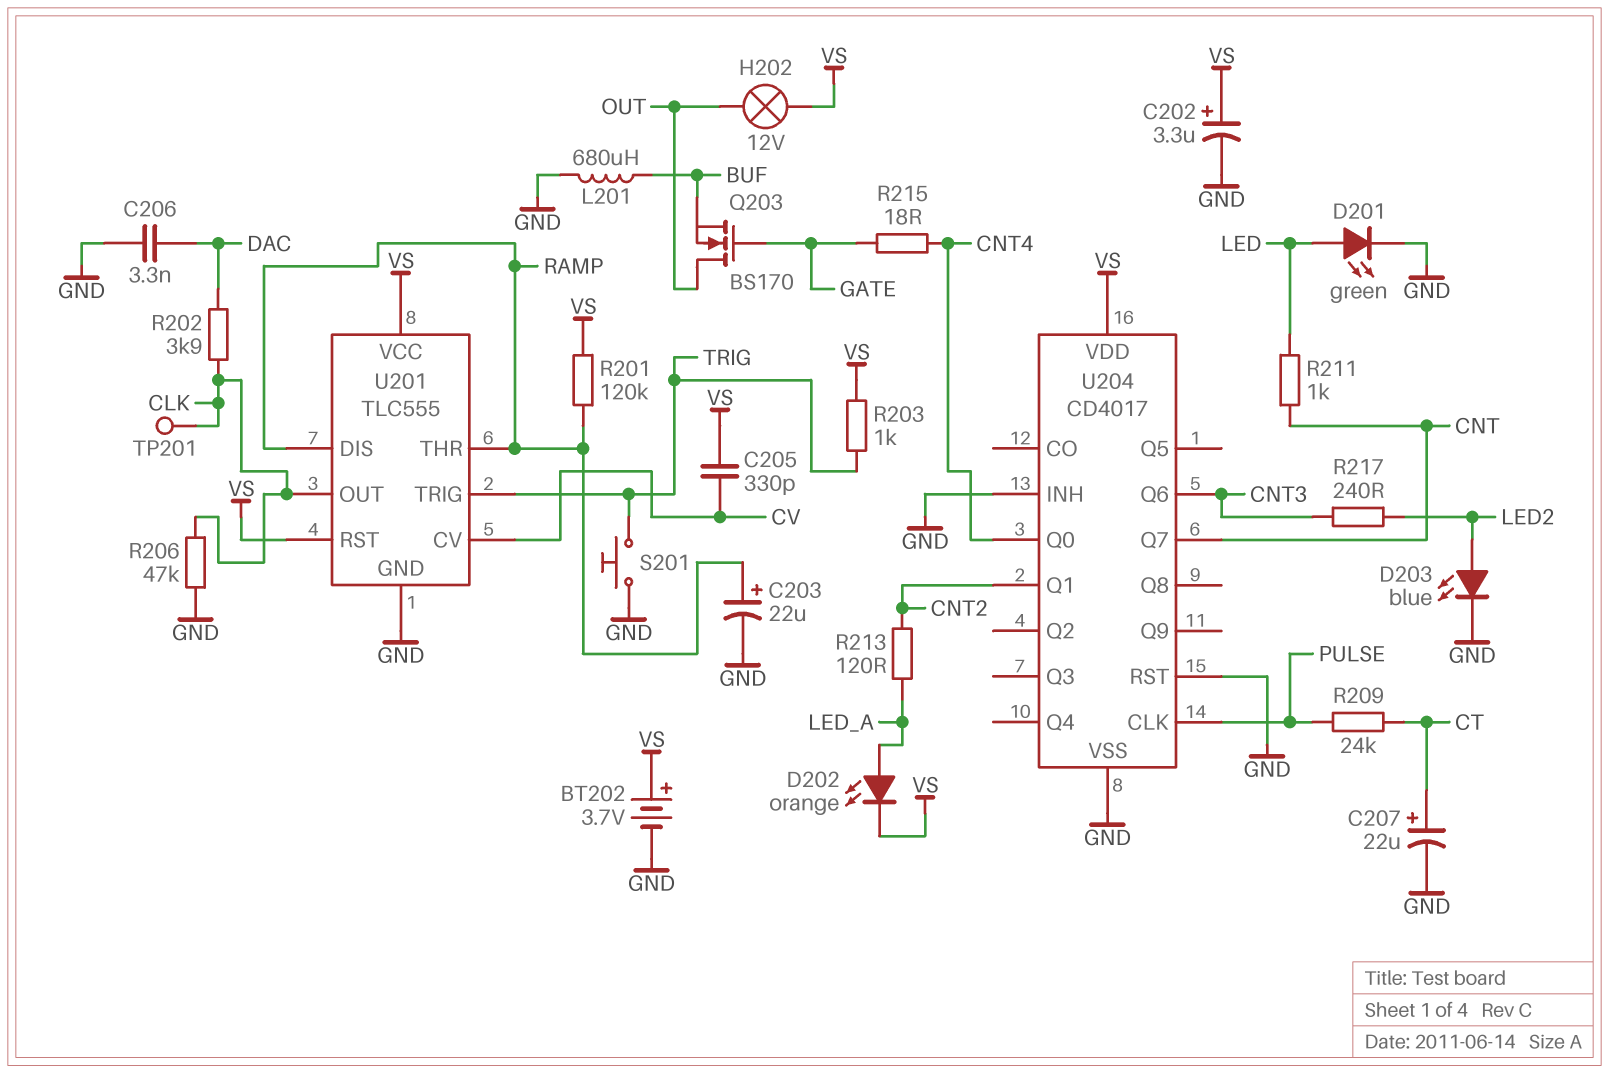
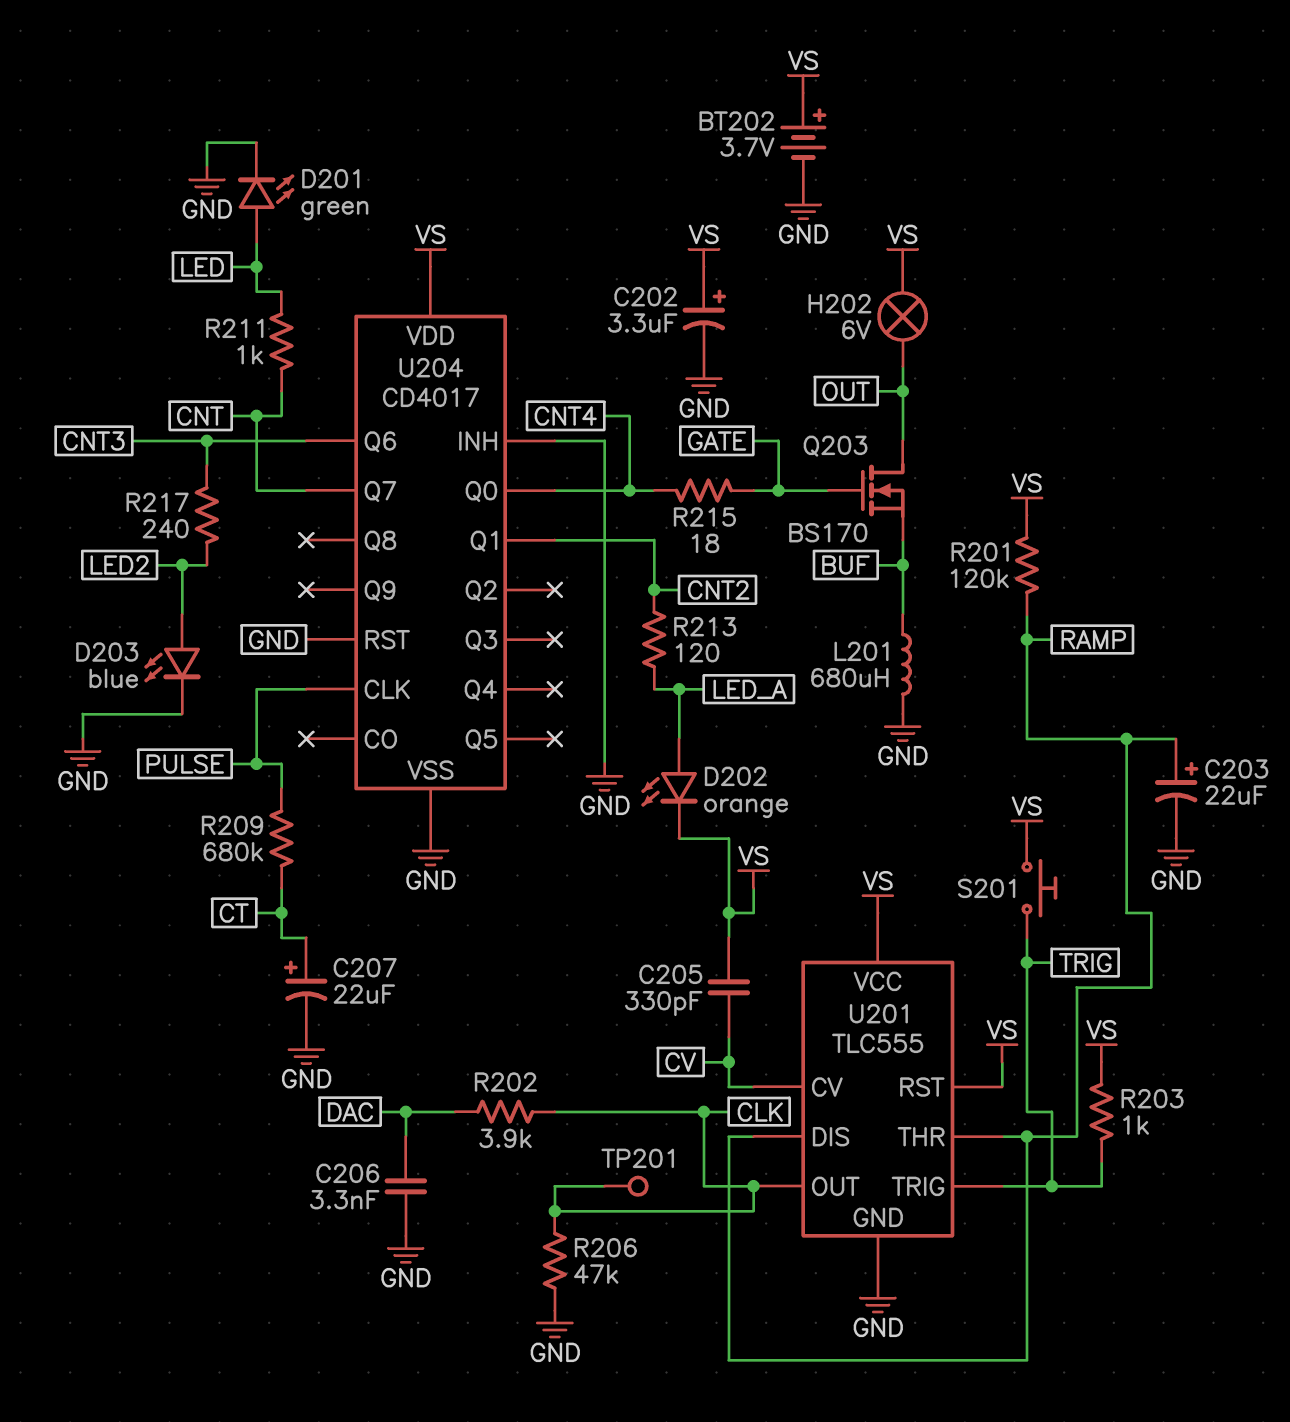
H202: lamp 12V (OUT, VS) -> lamp 6V (OUT, VS)
R209: 24k (CT, PULSE) -> 680k (CT, PULSE)
S201: button (GND, TRIG) -> button (TRIG, VS)

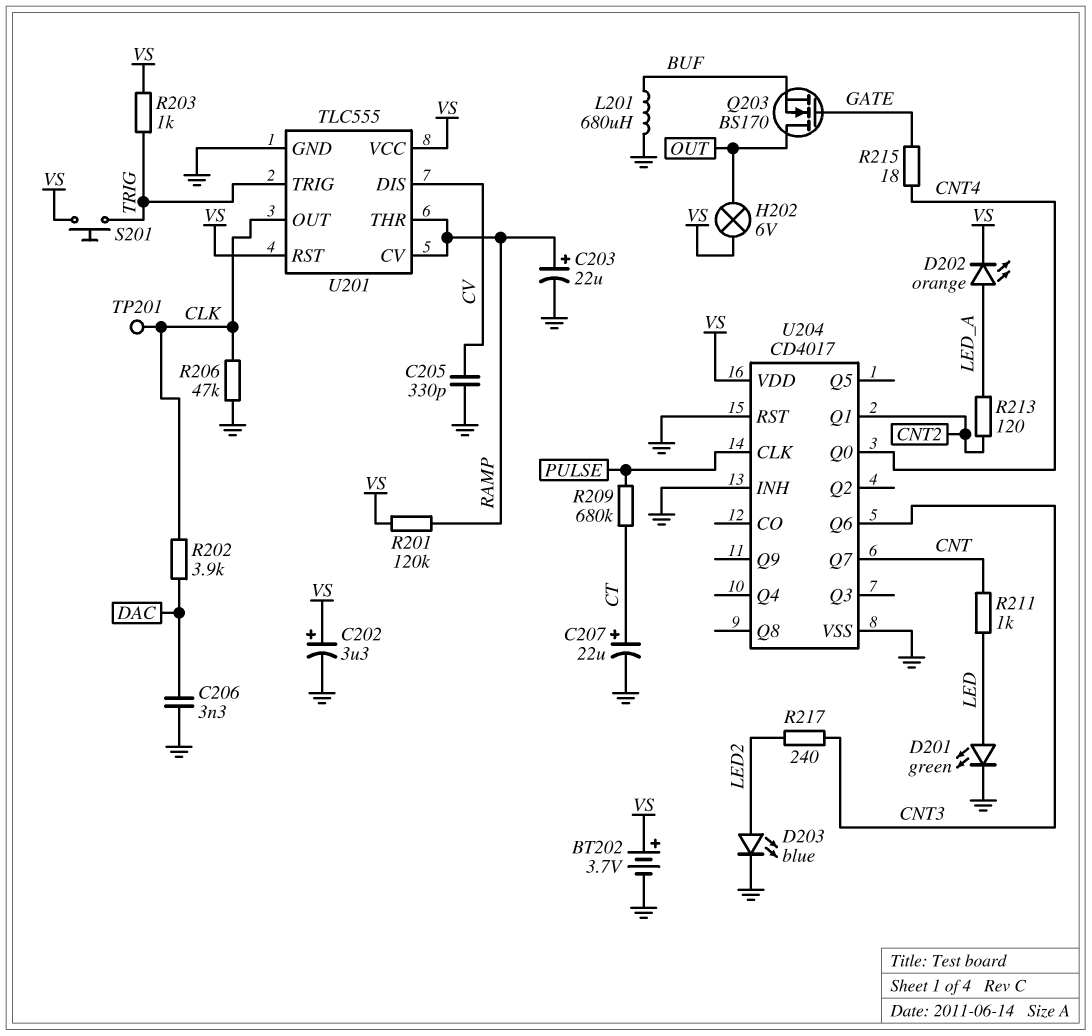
C205: 330pF (CV, VS) -> 330pF (CV, GND)
U201 pin CV: CV -> RAMP
U201 pin DIS: RAMP -> CV

